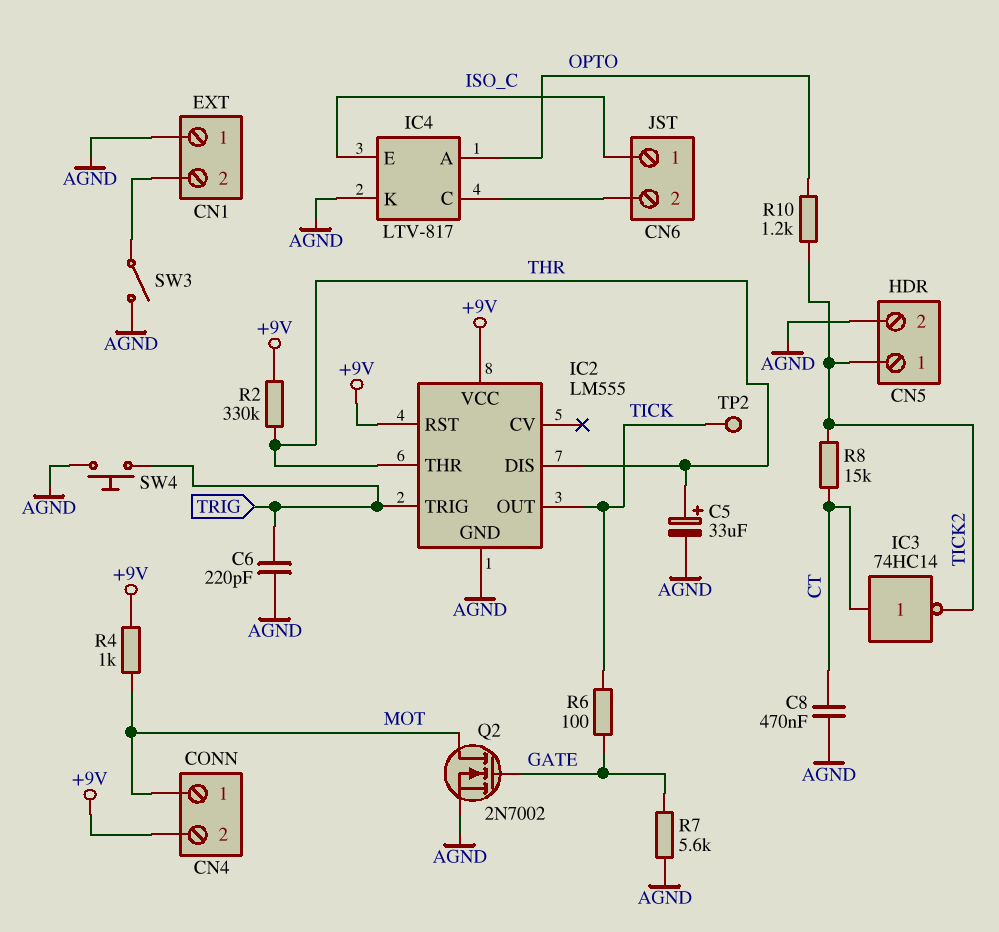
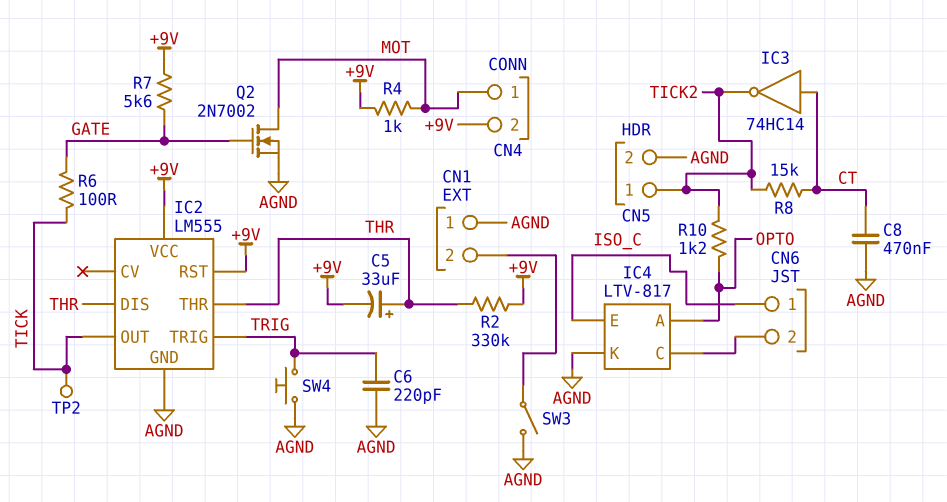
C5: 33uF (plus THR, minus AGND) -> 33uF (plus THR, minus +9V)
R7: 5.6k (AGND, GATE) -> 5.6k (+9V, GATE)

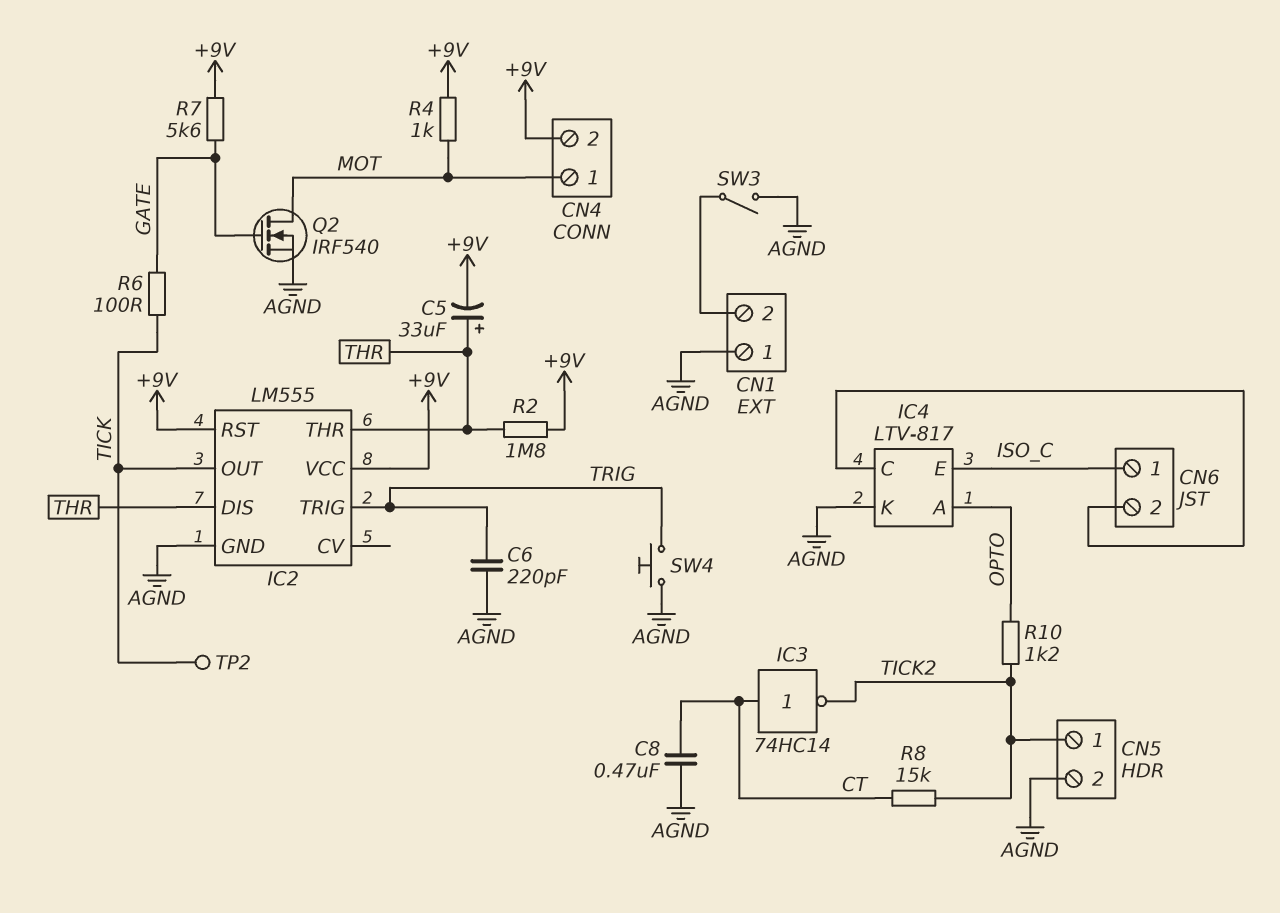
Q2: NMOS 2N7002 (G GATE, D MOT, S AGND) -> NMOS IRF540 (G GATE, D MOT, S AGND)
R2: 330k (+9V, THR) -> 1.8M (+9V, THR)

